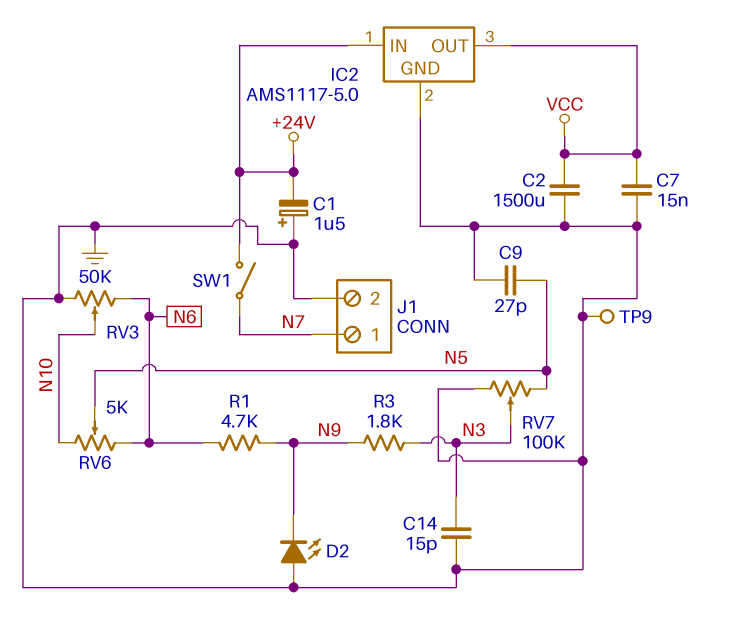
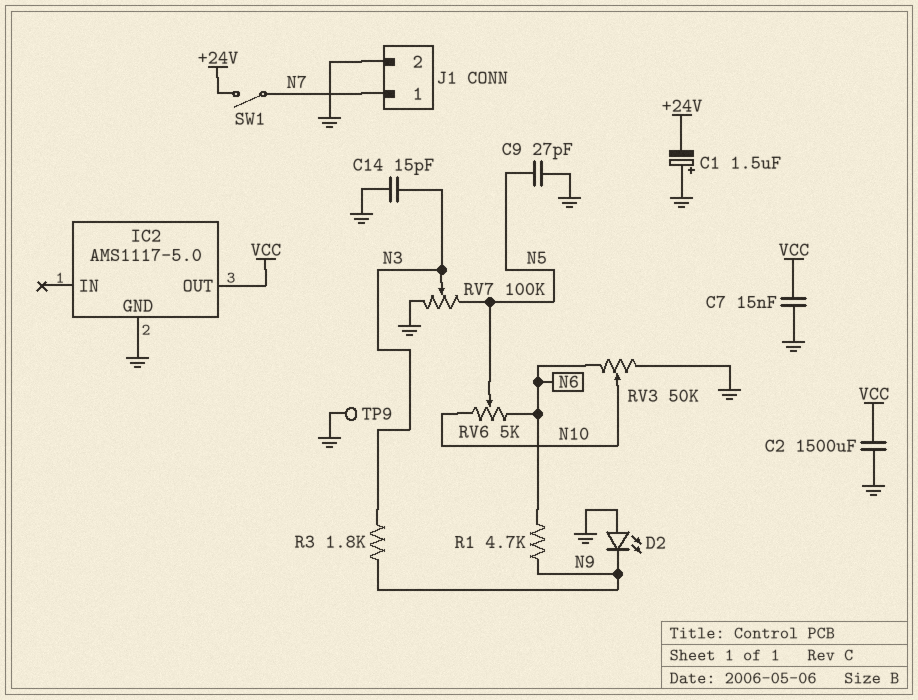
IC2 pin IN: +24V -> none

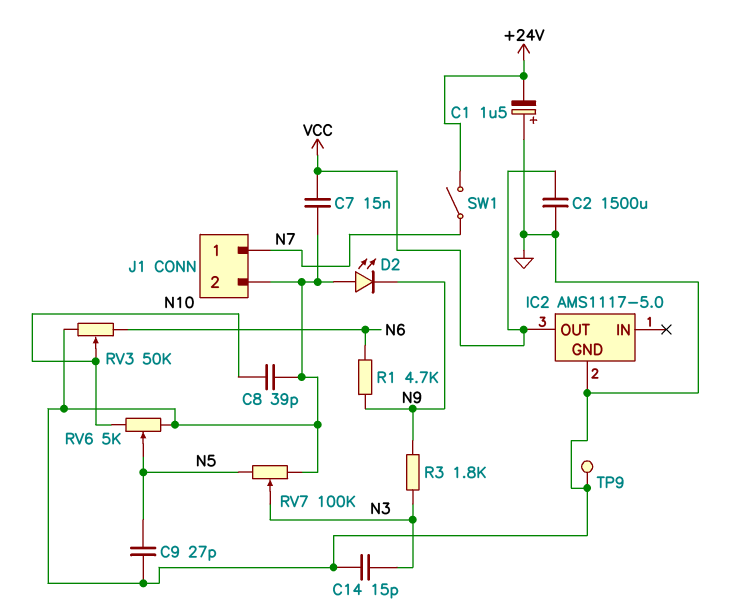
C8: none -> 39pF (GND, N10)
RV6: 5k (N6, N10, wiper N5) -> 5k (GND, N10, wiper N5)

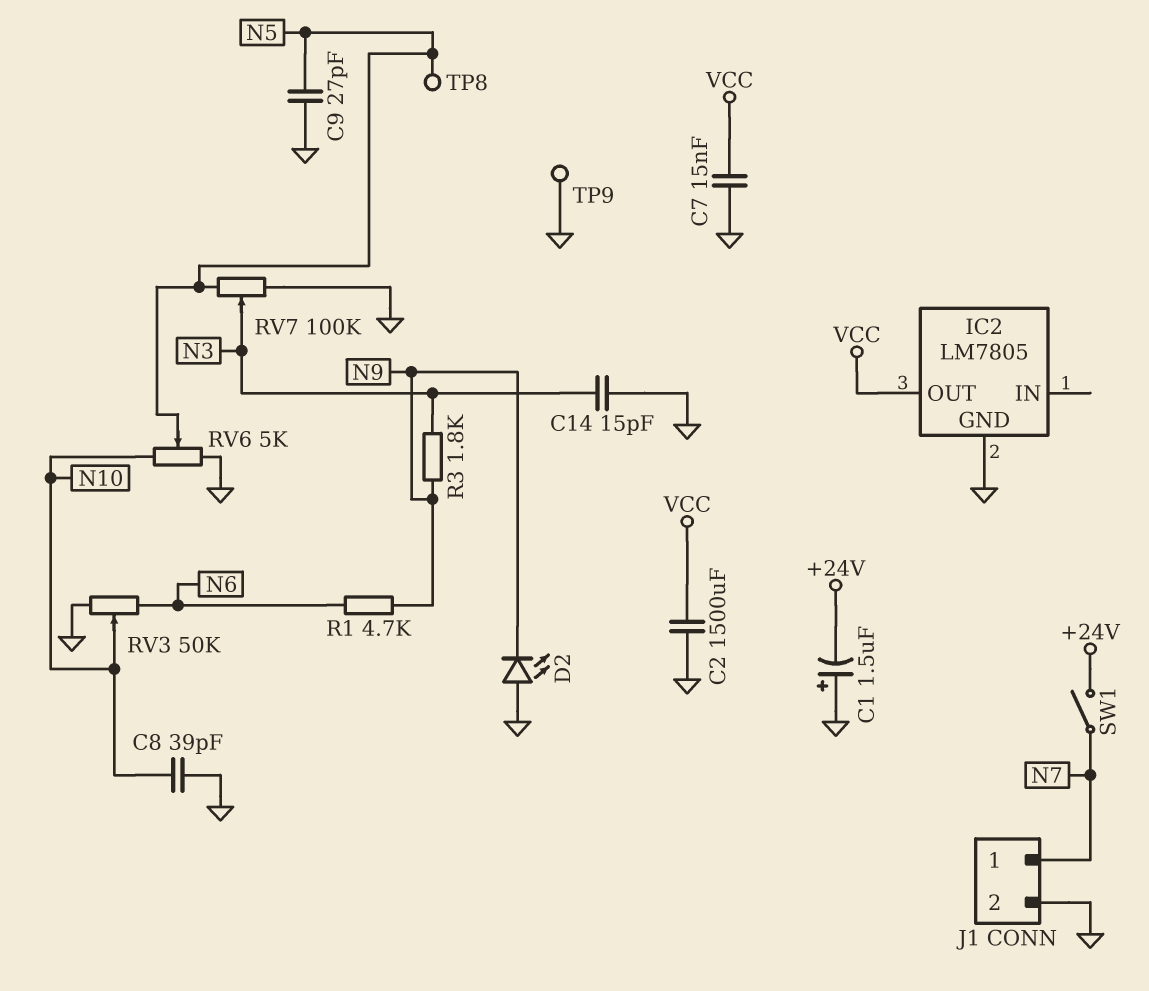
IC2: AMS1117-5.0 -> LM7805
TP8: none -> test point (N5)

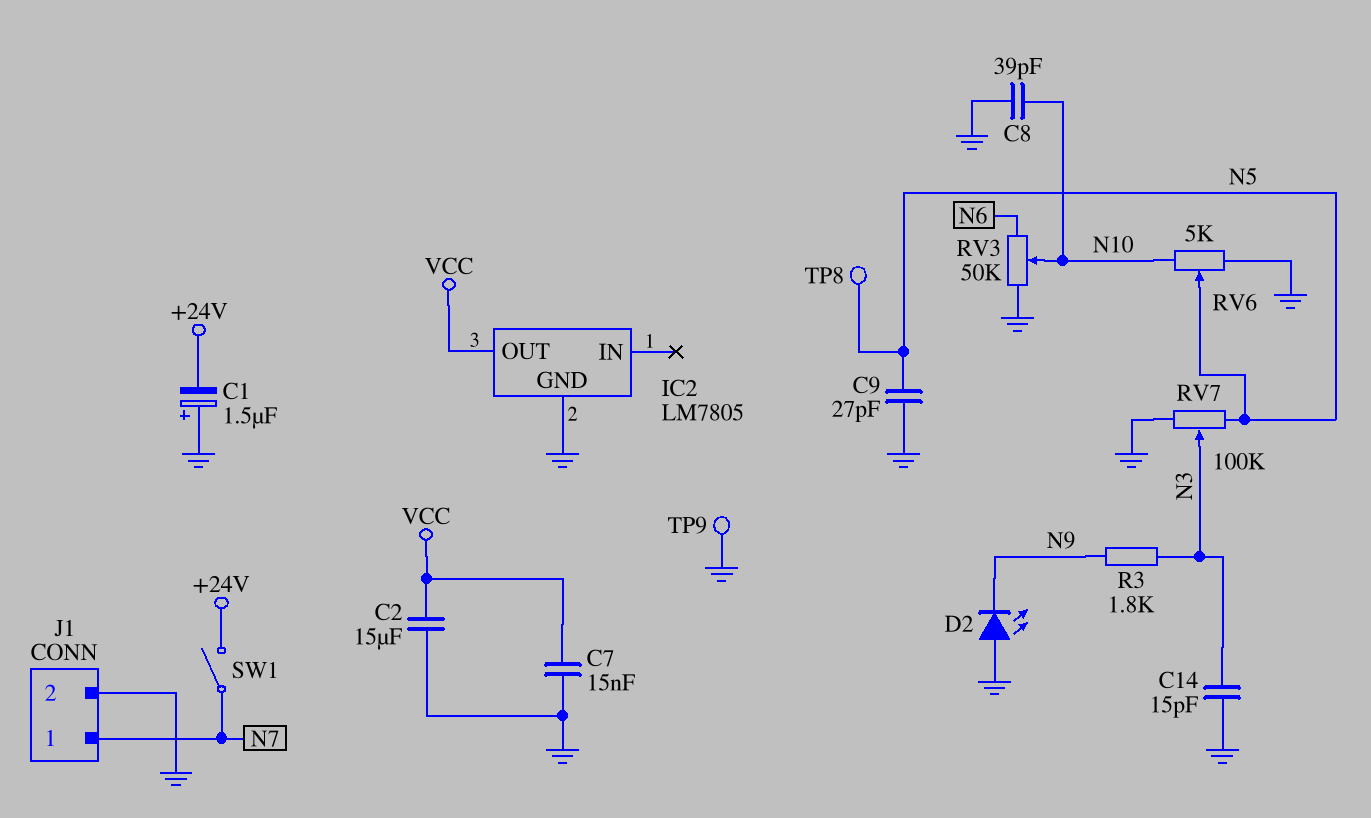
C2: 1500uF (GND, VCC) -> 15uF (GND, VCC)
R1: 4.7k (N6, N9) -> none

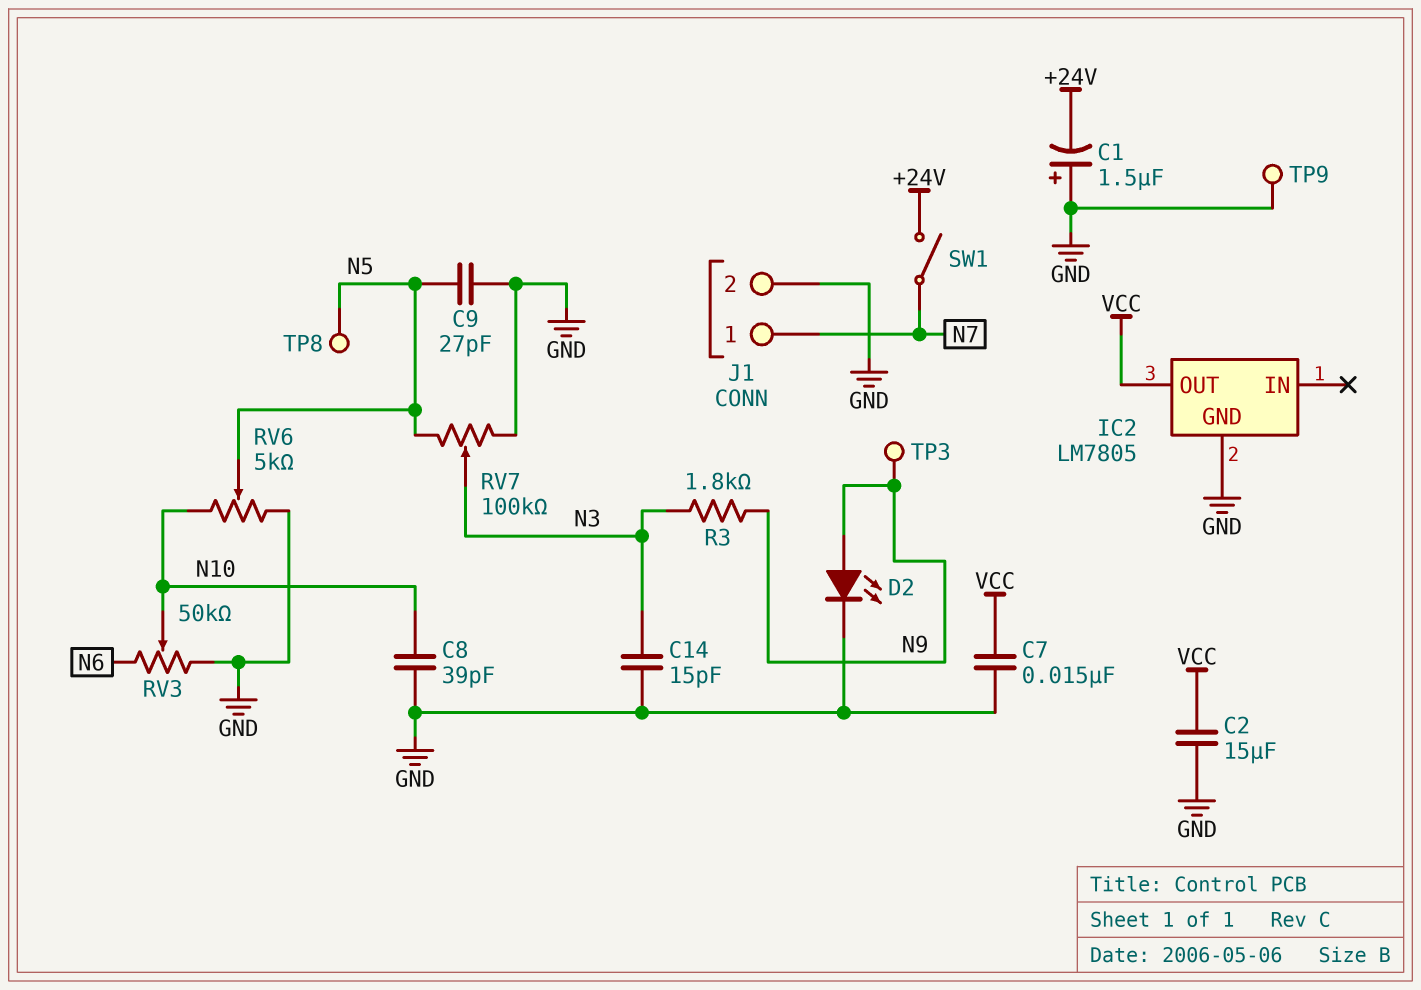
D2: LED (A GND, K N9) -> LED (A N9, K GND)
TP3: none -> test point (N9)

